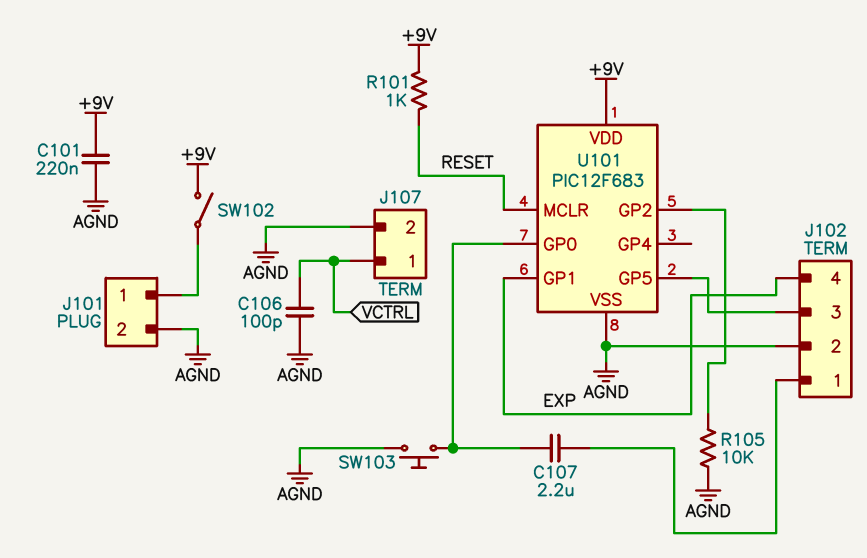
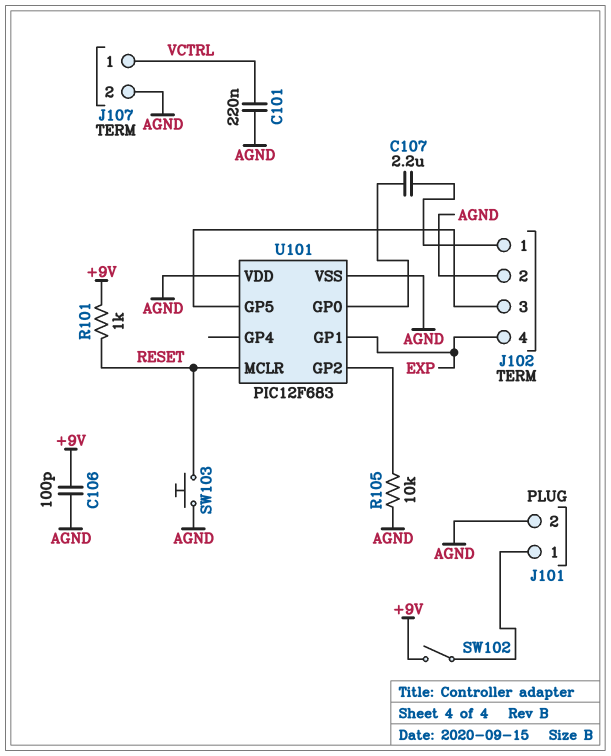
C101: 220nF (+9V, AGND) -> 220nF (AGND, VCTRL)
C106: 100pF (AGND, VCTRL) -> 100pF (+9V, AGND)
SW103: button (AGND, U101/GP0) -> button (AGND, RESET)
U101 pin VDD: +9V -> AGND

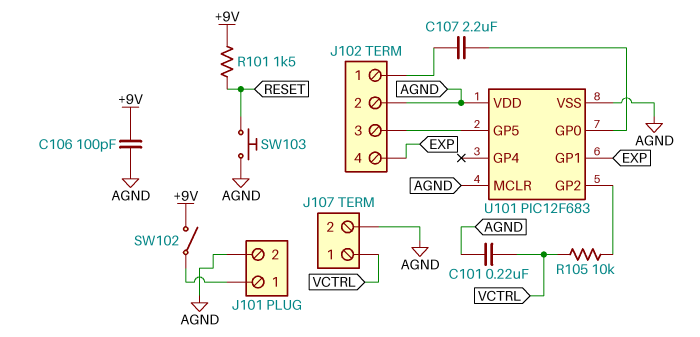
R101: 1k (+9V, RESET) -> 1.5k (+9V, RESET)
R105: 10k (AGND, U101/GP2) -> 10k (U101/GP2, VCTRL)
U101 pin MCLR: RESET -> AGND

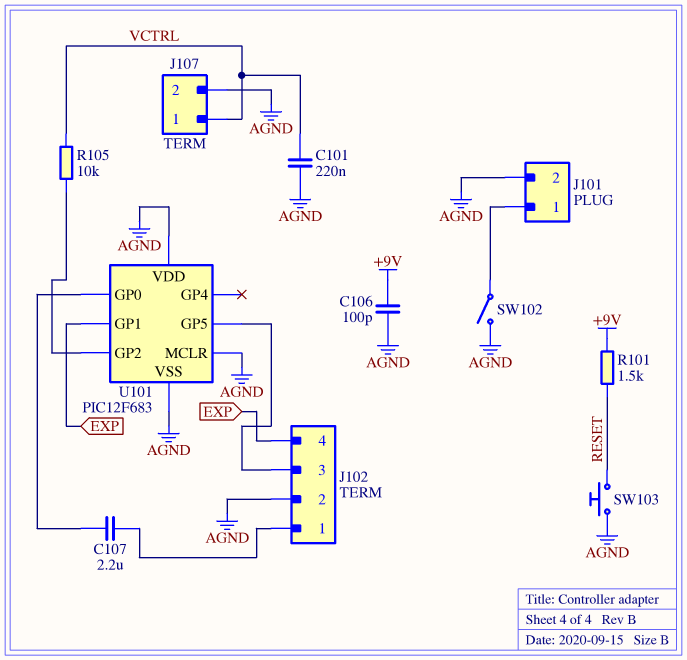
SW102: switch (+9V, J101/1) -> switch (AGND, J101/1)

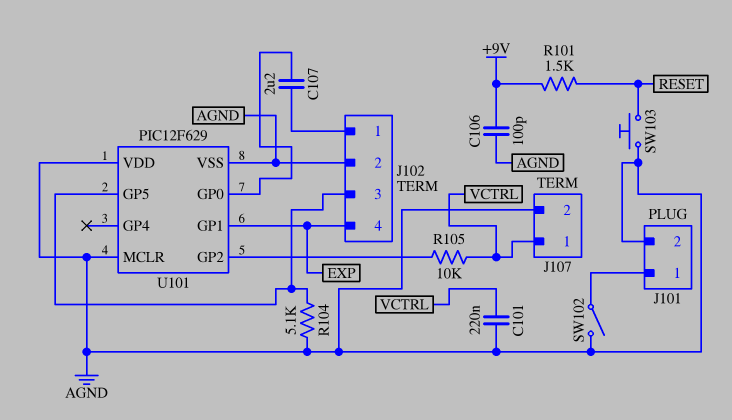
R104: none -> 5.1k (AGND, J102/3)
U101: PIC12F683 -> PIC12F629

